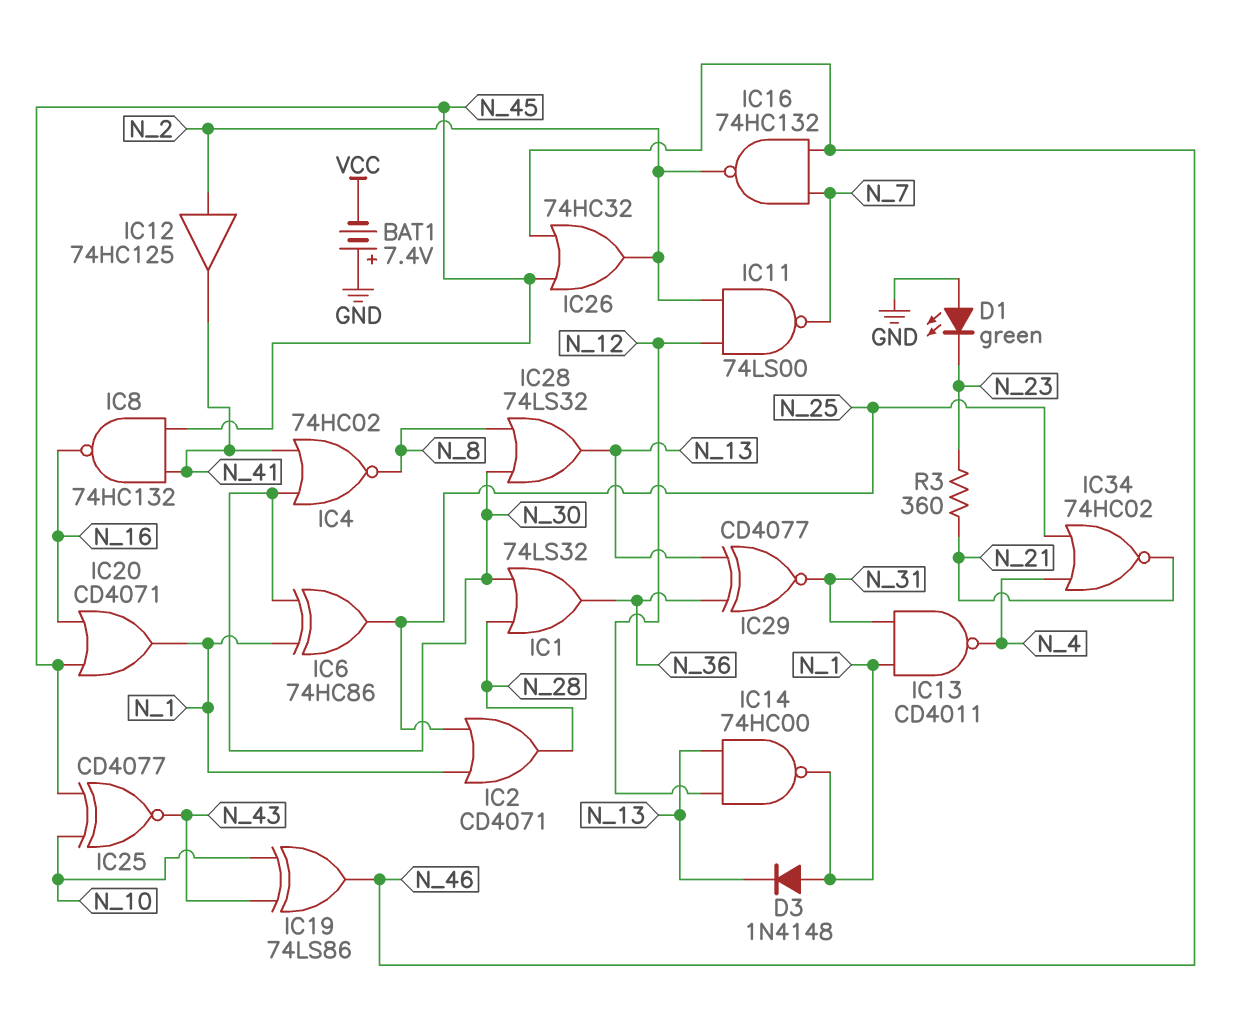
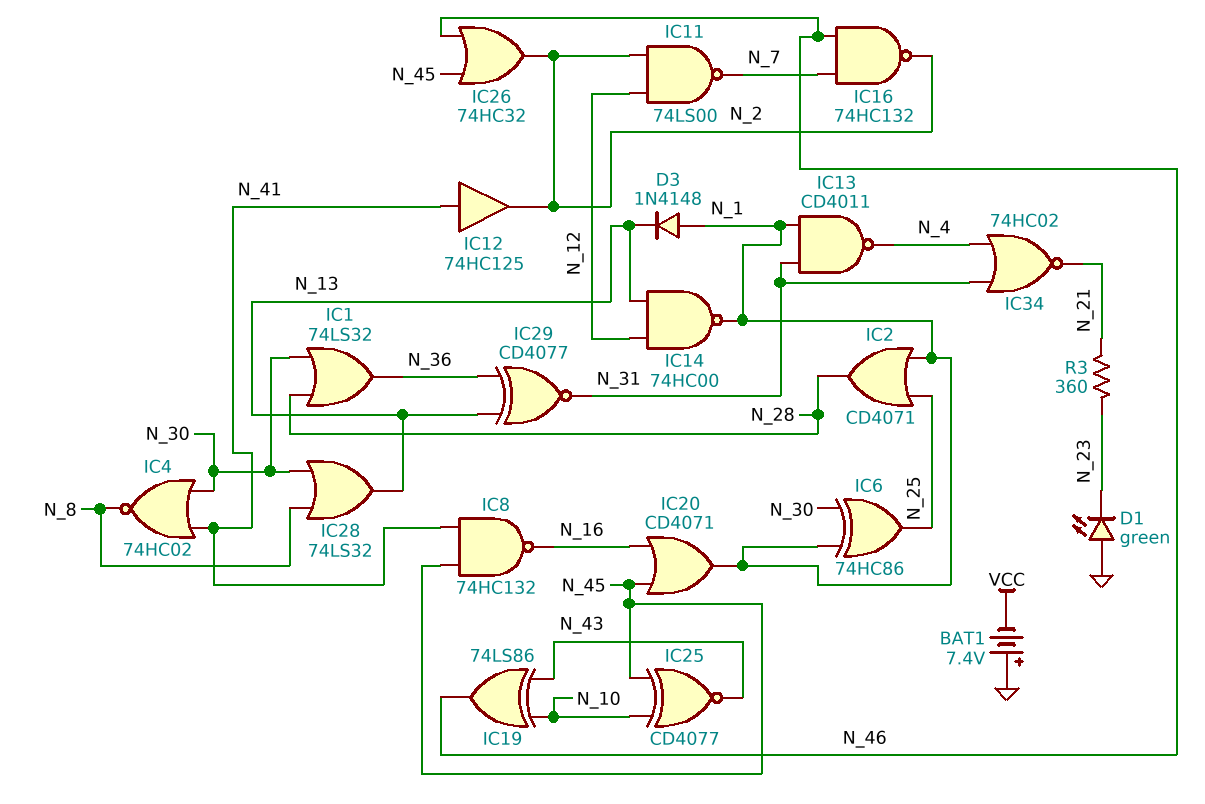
IC12: buffer 74HC125 (in N_2, out N_41) -> buffer 74HC125 (in N_41, out N_2)
IC34: NOR 74HC02 (in N_4, in N_25, out N_21) -> NOR 74HC02 (in N_4, in N_31, out N_21)

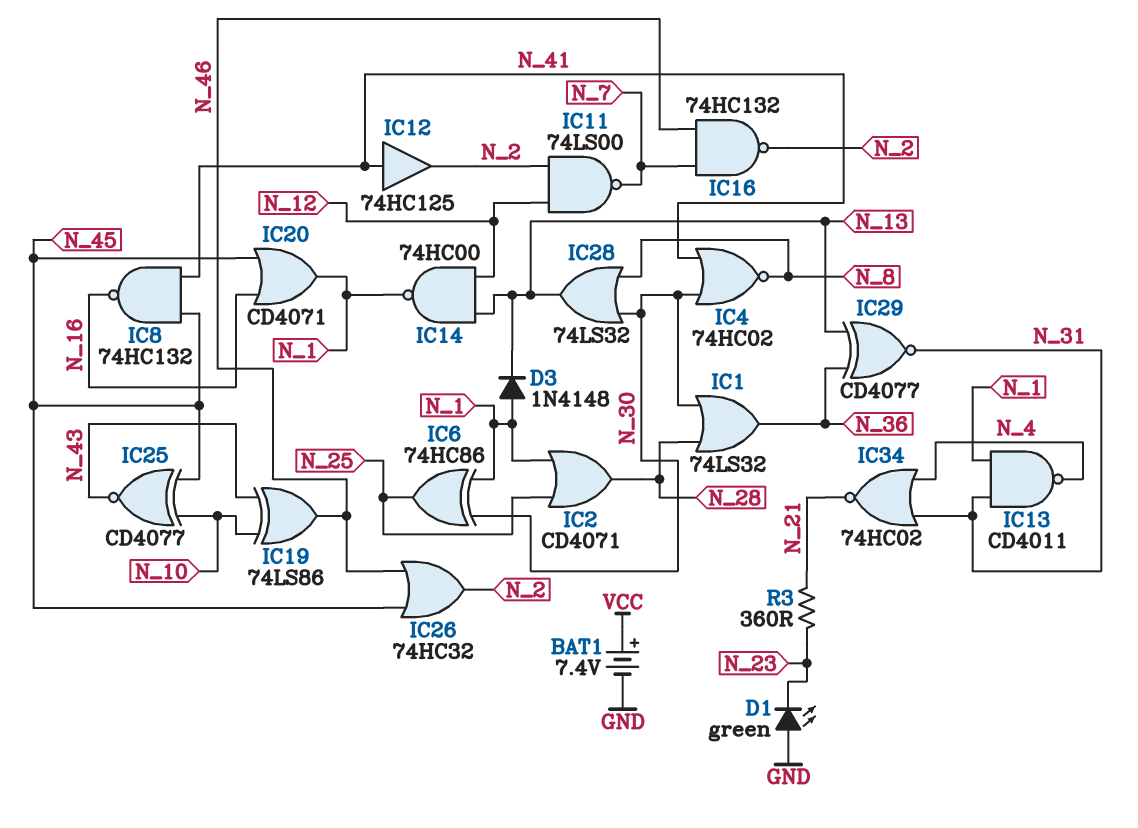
BAT1: 7.4V (plus GND, minus VCC) -> 7.4V (plus VCC, minus GND)

